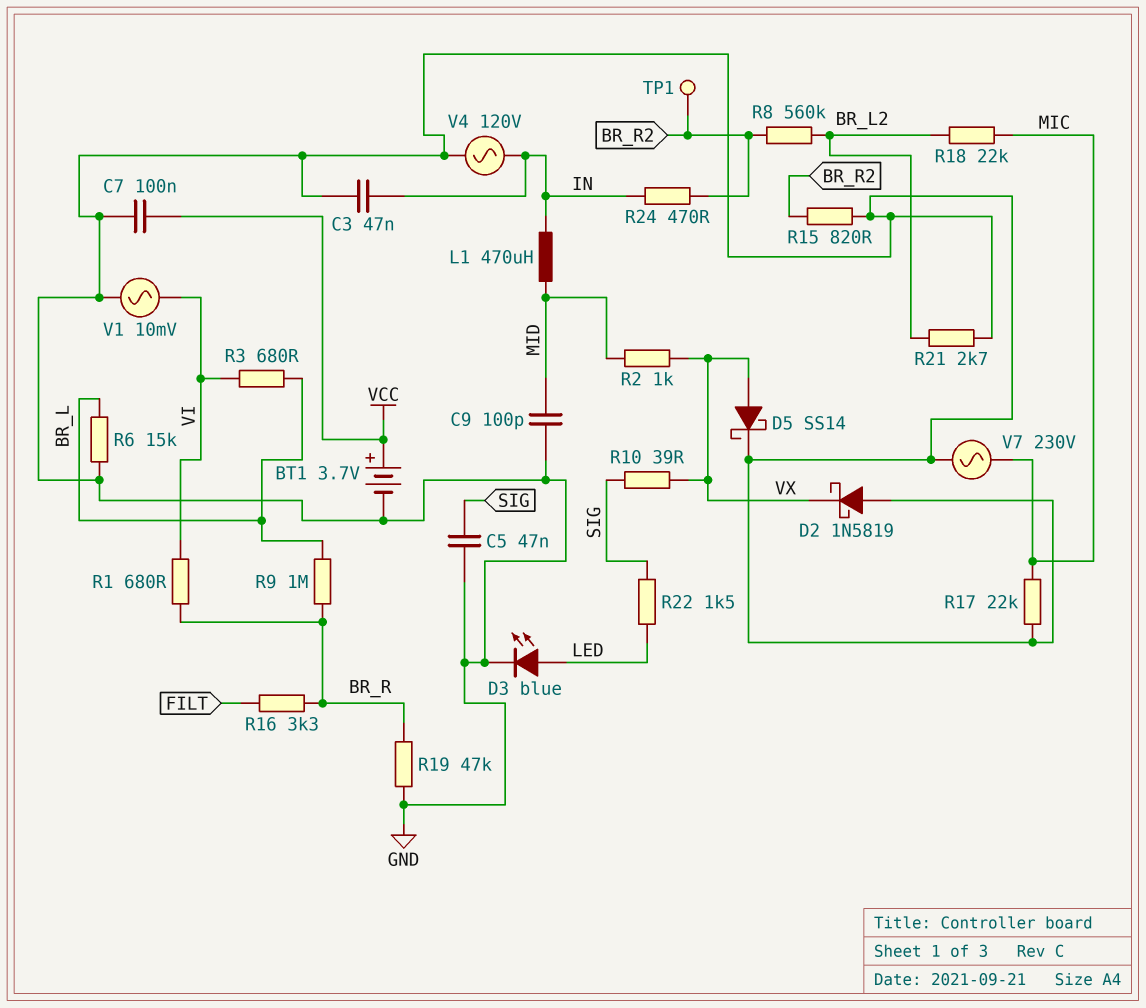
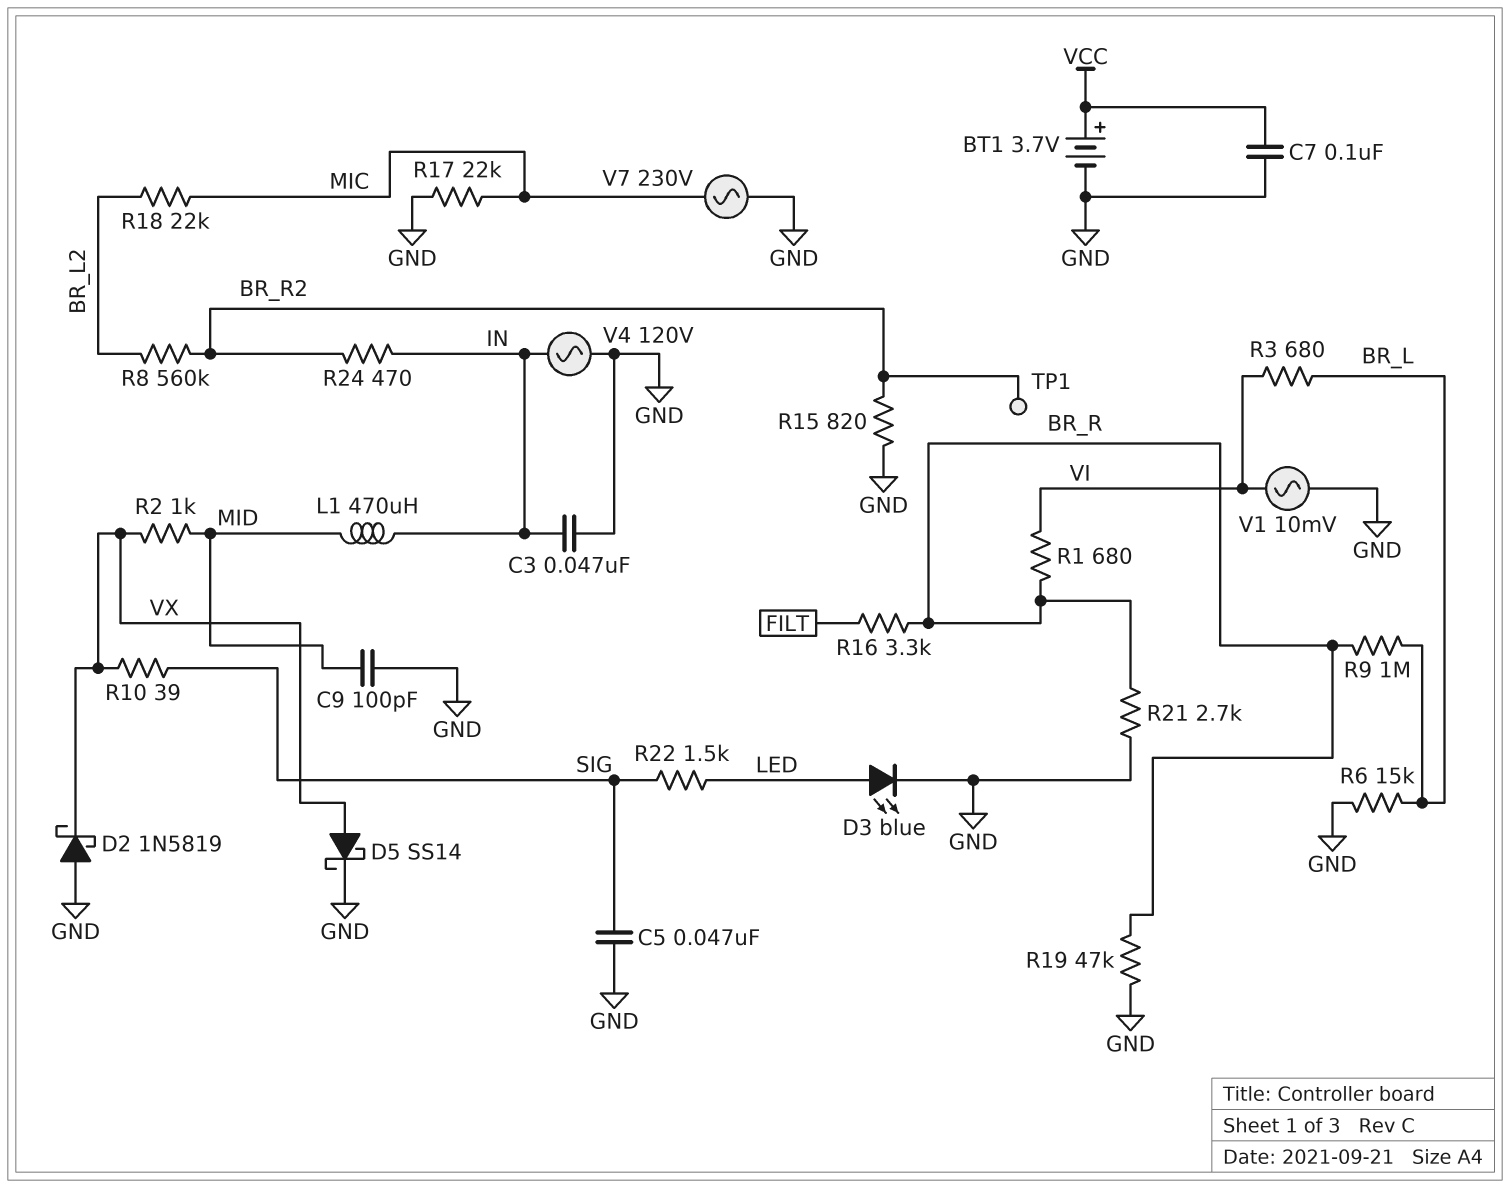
R21: 2.7k (BR_L2, GND) -> 2.7k (BR_R, GND)

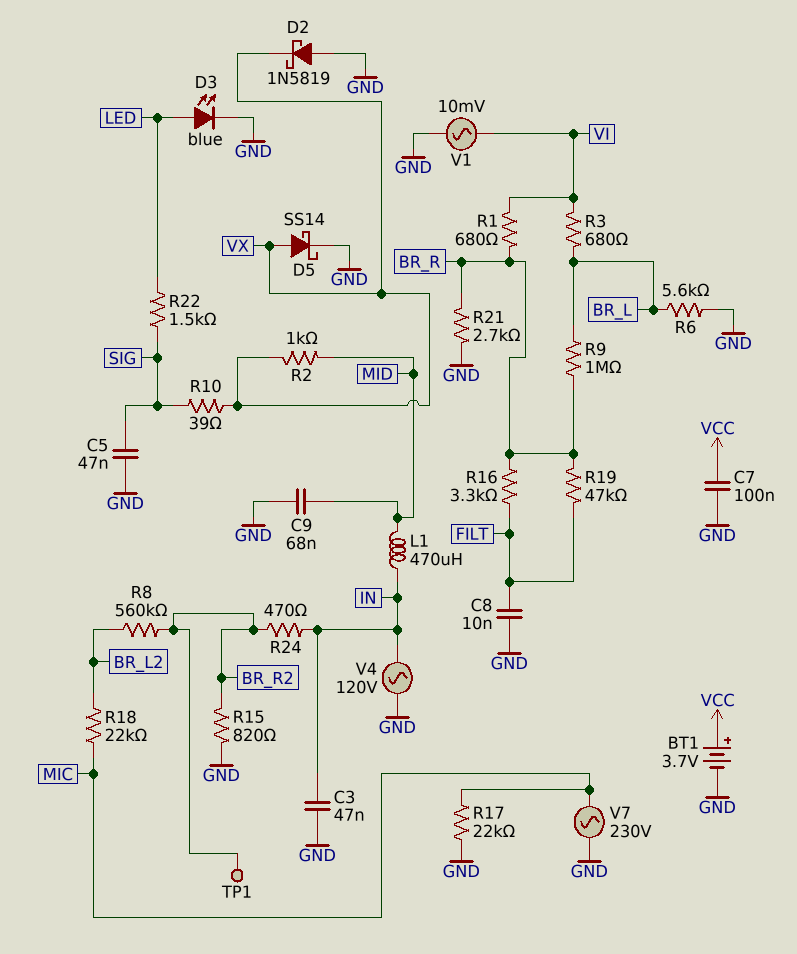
C8: none -> 10nF (FILT, GND)
C9: 100pF (GND, MID) -> 68nF (GND, MID)
R6: 15k (BR_L, GND) -> 5.6k (BR_L, GND)
R19: 47k (BR_R, GND) -> 47k (BR_R, FILT)

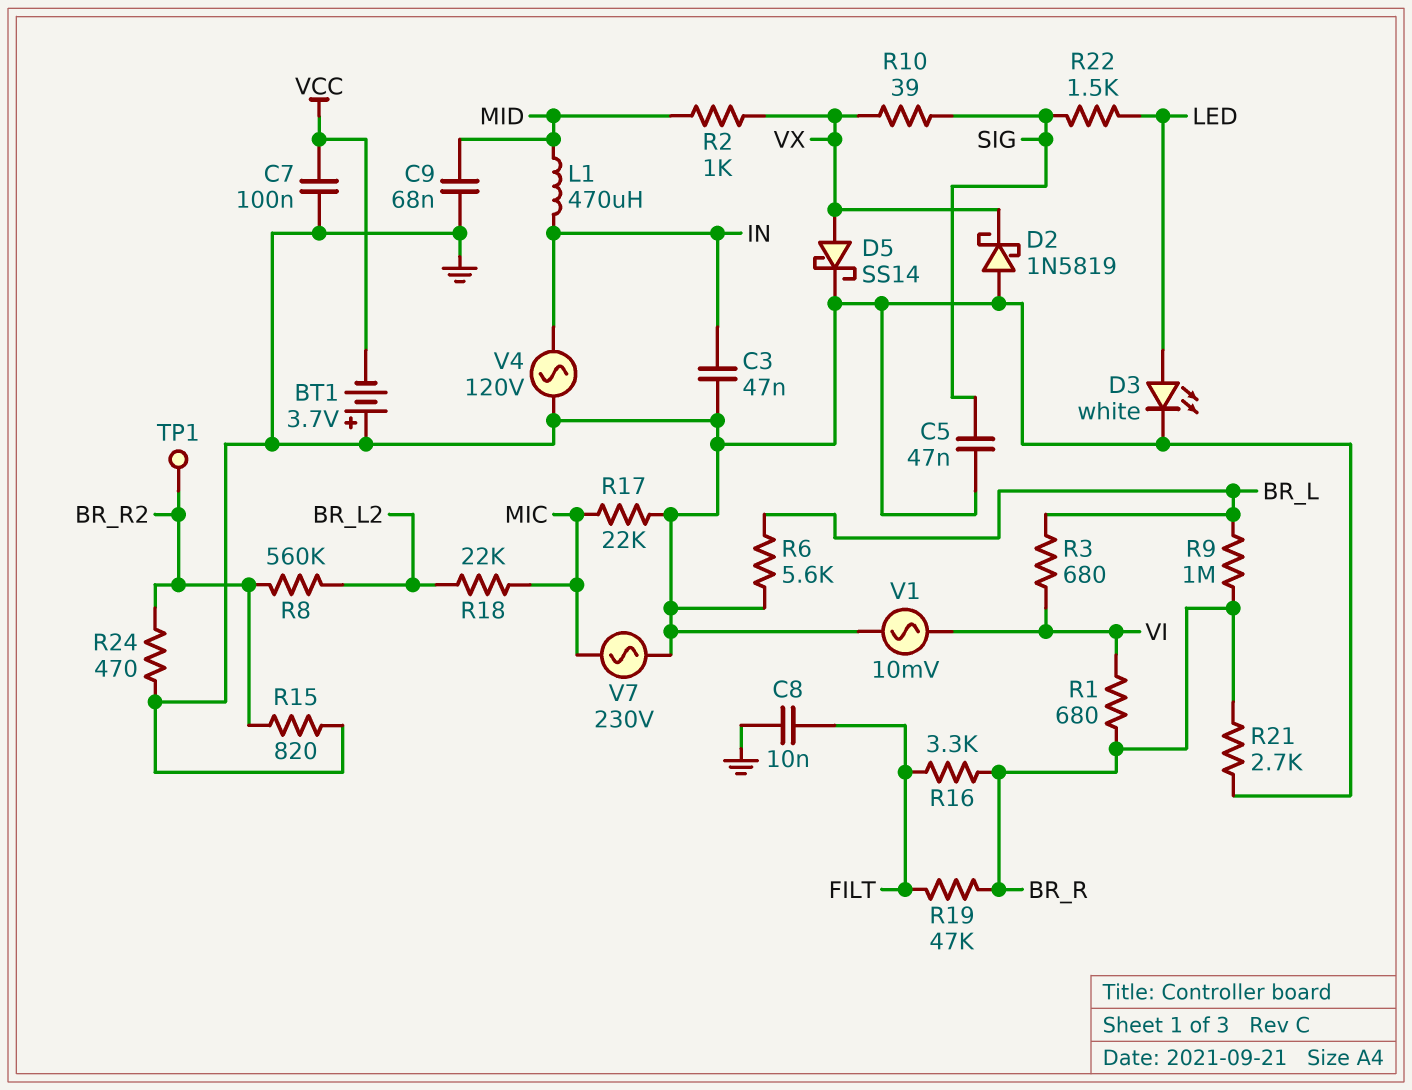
BT1: 3.7V (plus VCC, minus GND) -> 3.7V (plus GND, minus VCC)
D3: LED blue (A LED, K GND) -> LED white (A LED, K GND)
R24: 470 (BR_R2, IN) -> 470 (BR_R2, GND)

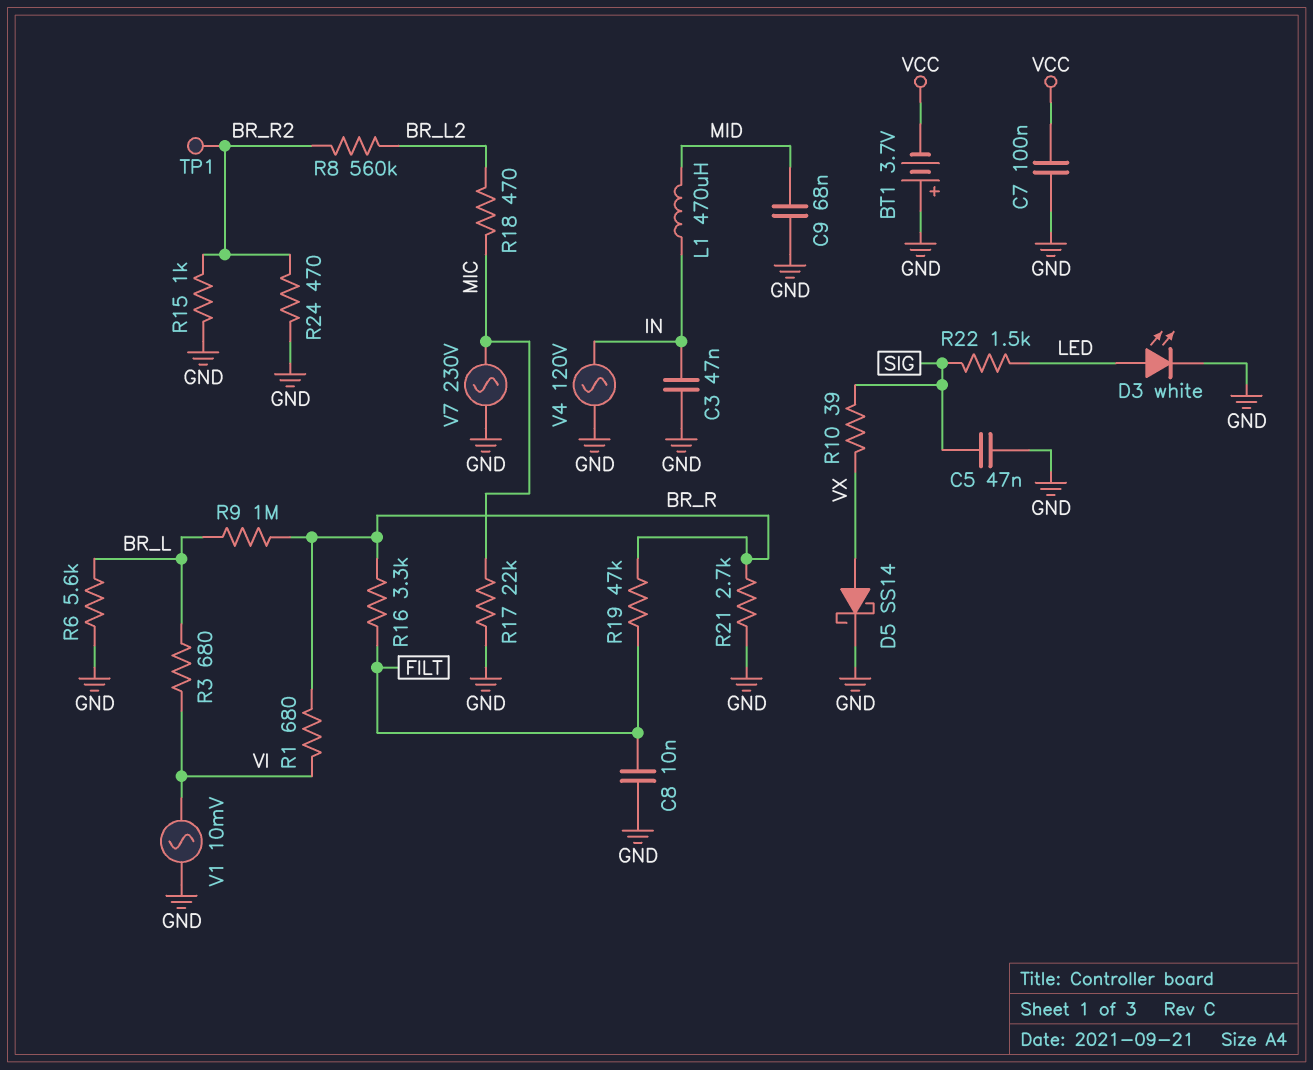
D2: schottky 1N5819 (A GND, K VX) -> none
R2: 1k (MID, VX) -> none
R15: 820 (BR_R2, GND) -> 1k (BR_R2, GND)
R18: 22k (BR_L2, MIC) -> 470 (BR_L2, MIC)

